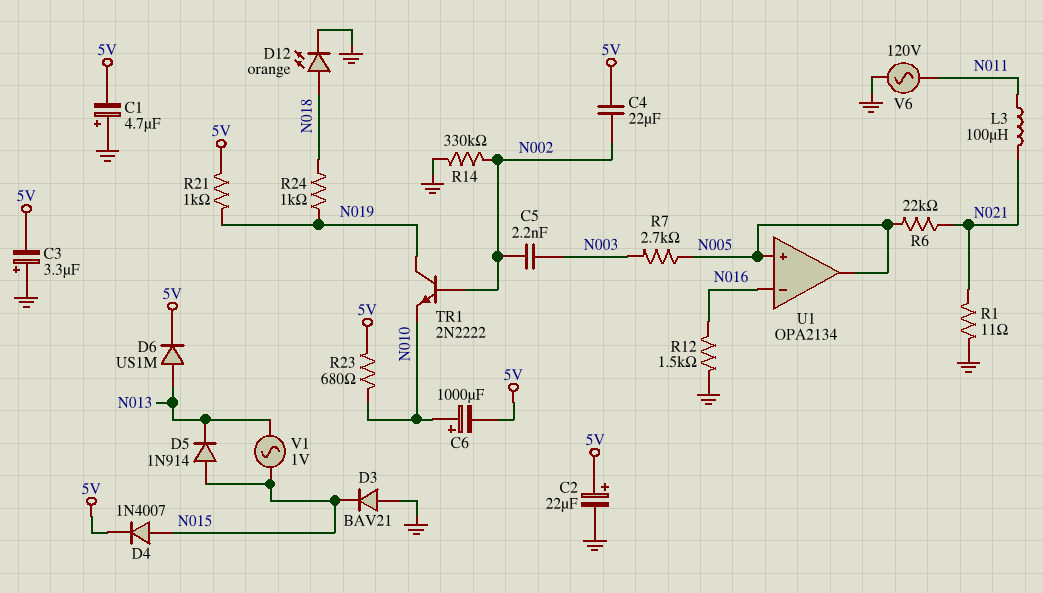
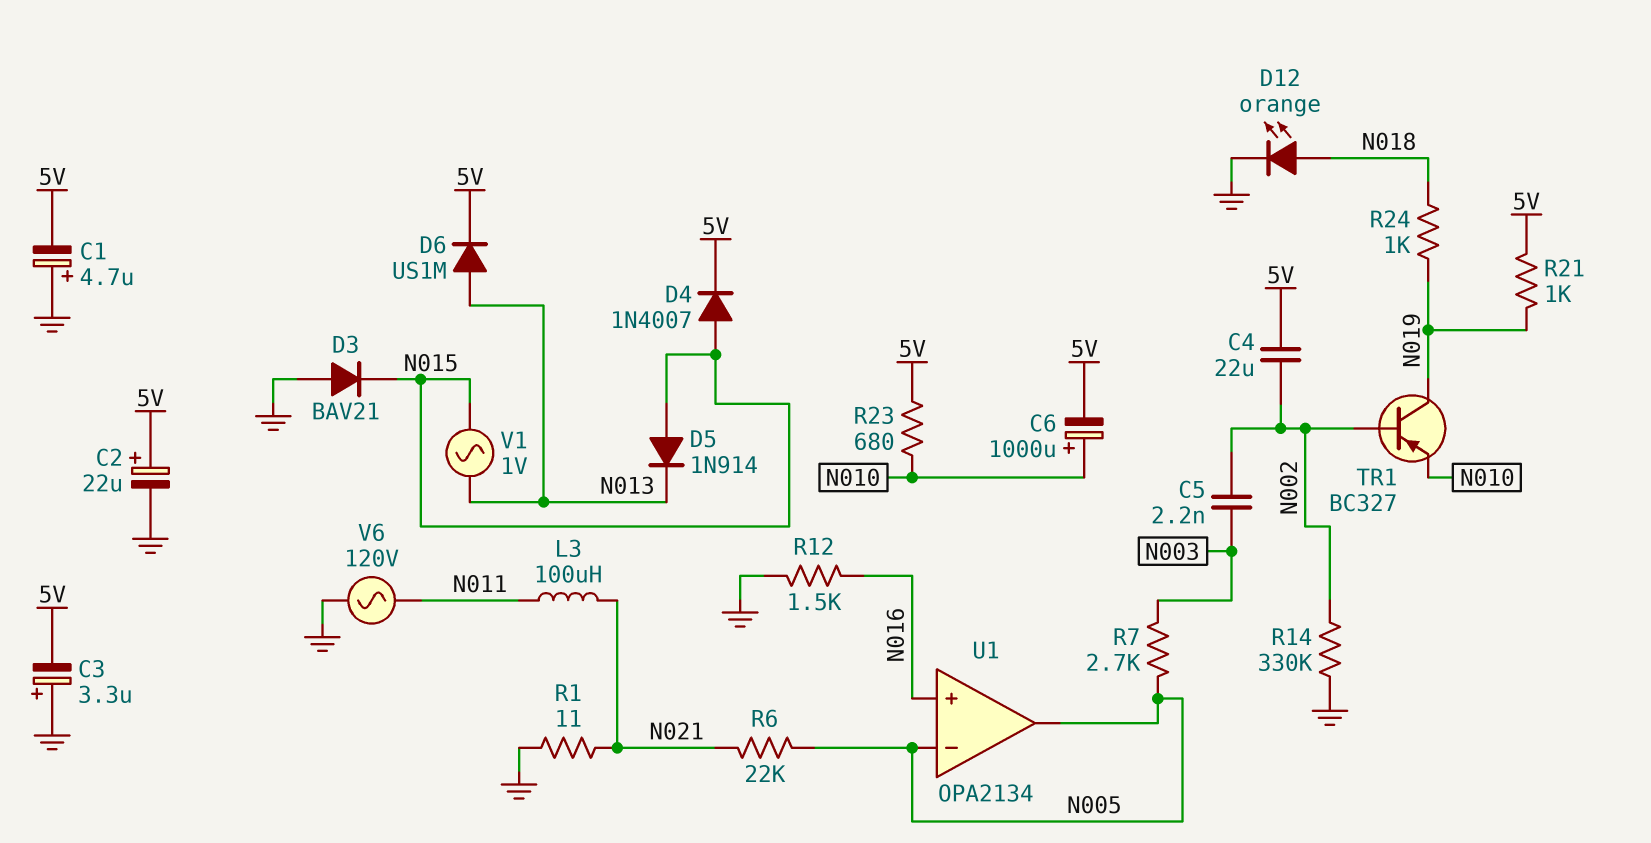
TR1: NPN 2N2222 (B N002, C N019, E N010) -> PNP BC327 (B N002, C N019, E N010)
U1 pin in+: N005 -> N016
U1 pin in-: N016 -> N005

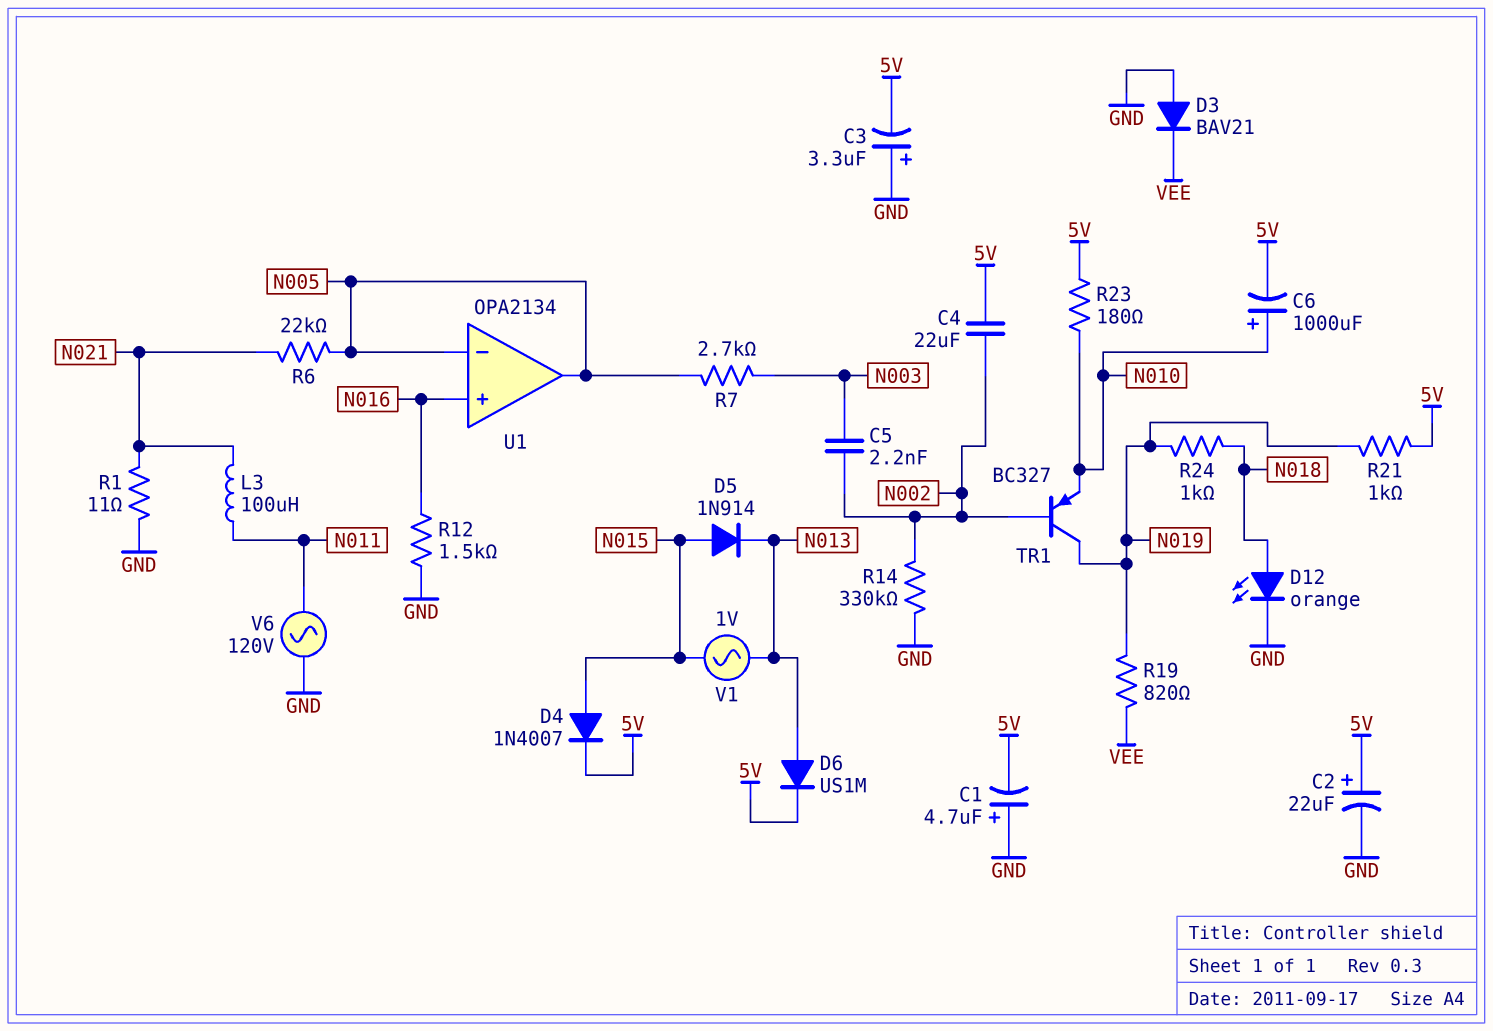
D3: diode BAV21 (A GND, K N015) -> diode BAV21 (A GND, K VEE)
R19: none -> 820 (N019, VEE)
R23: 680 (5V, N010) -> 180 (5V, N010)

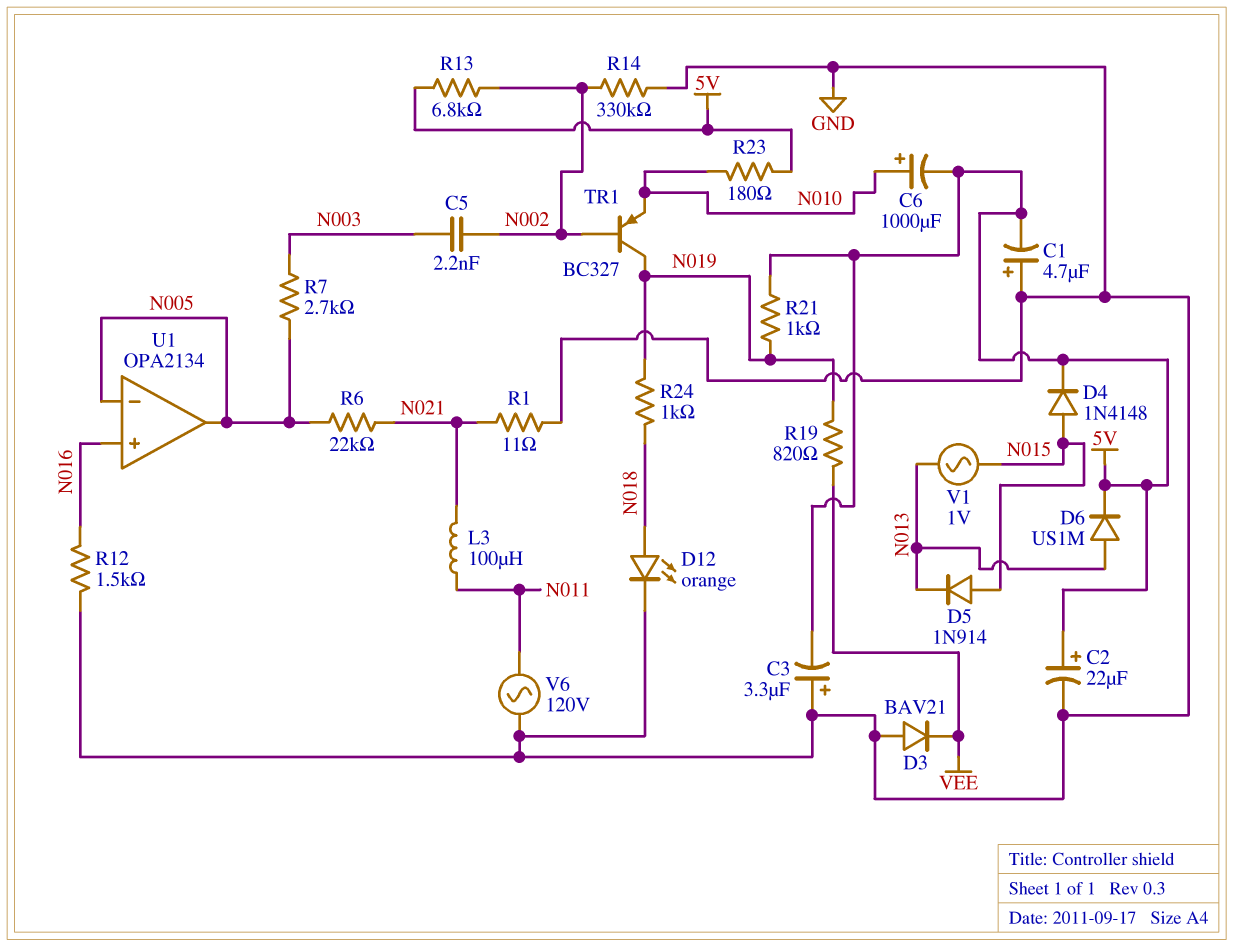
C4: 22uF (5V, N002) -> none
D4: diode 1N4007 (A N015, K 5V) -> diode 1N4148 (A N015, K 5V)
R13: none -> 6.8k (5V, N002)

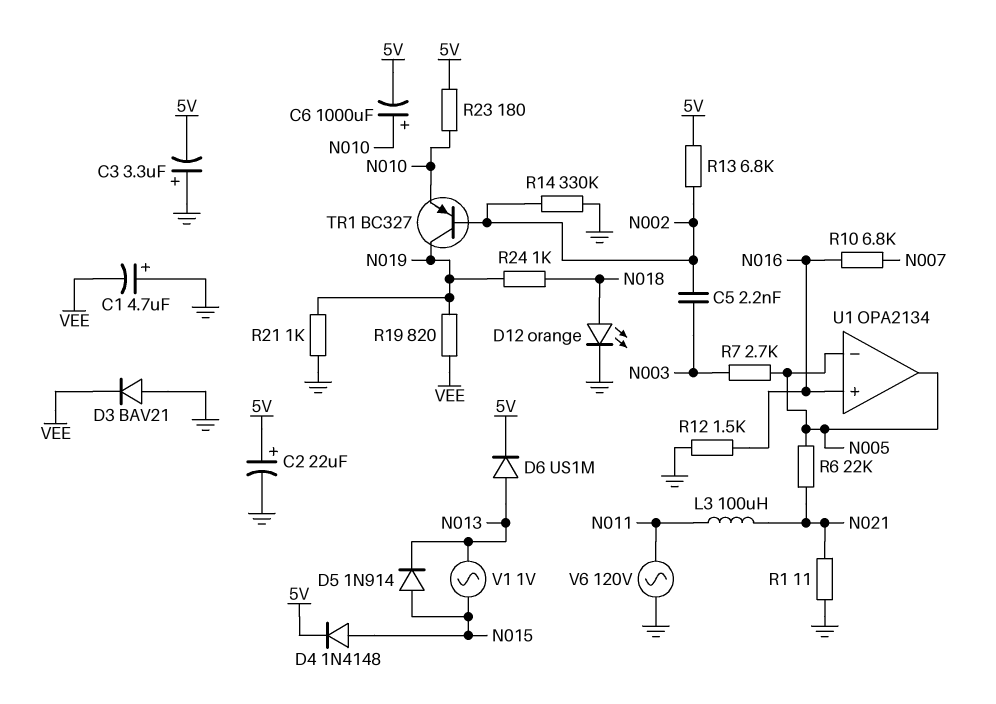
C1: 4.7uF (plus GND, minus 5V) -> 4.7uF (plus GND, minus VEE)
R10: none -> 6.8k (N007, N016)
R21: 1k (5V, N019) -> 1k (GND, N019)

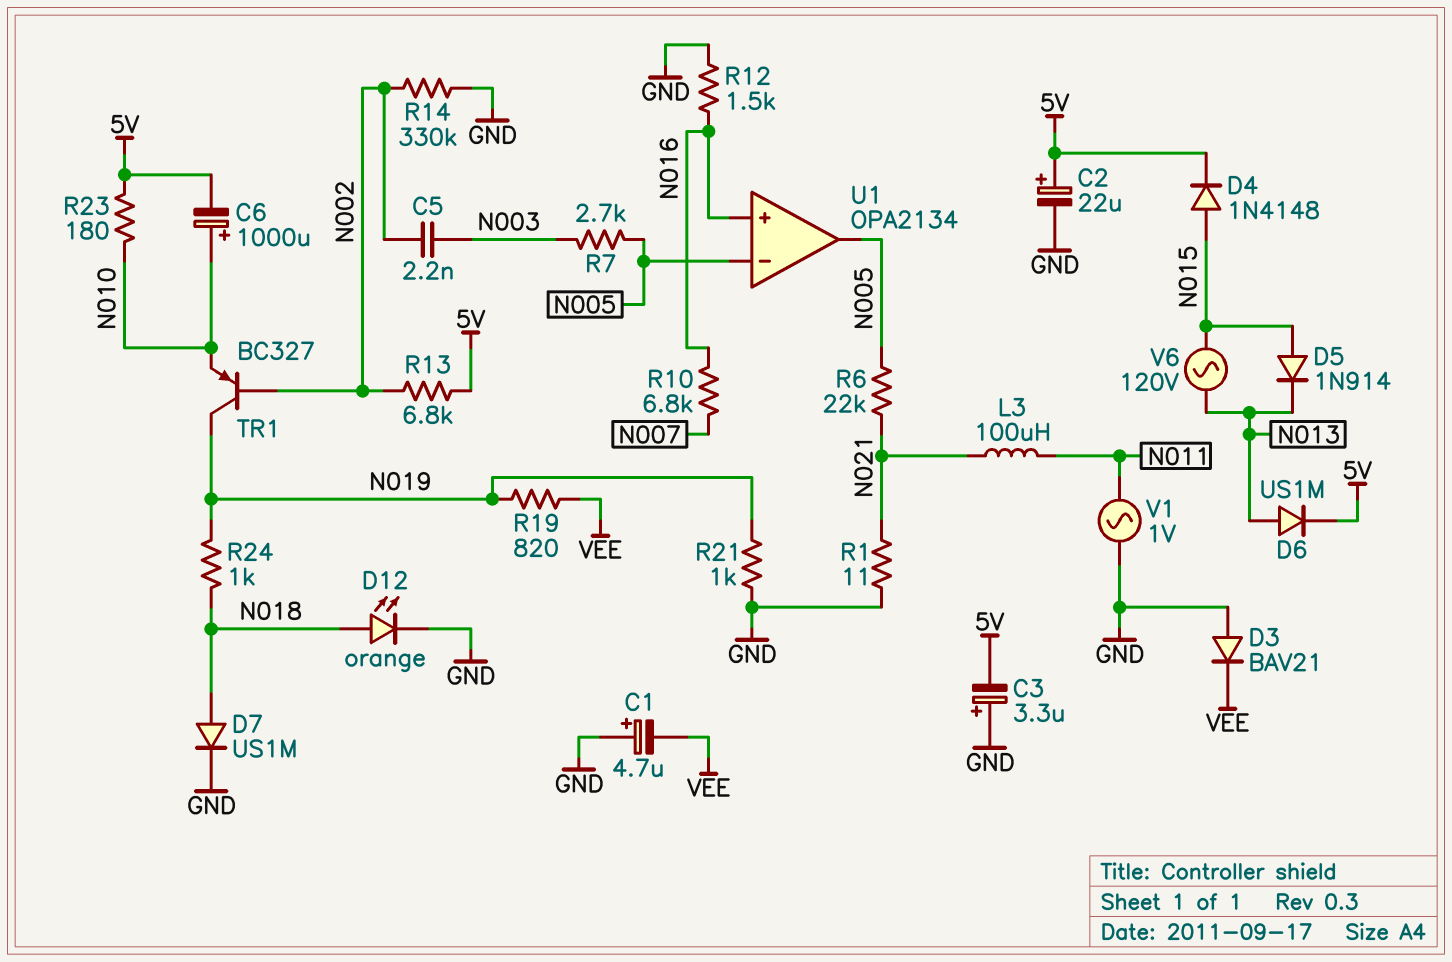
D7: none -> diode US1M (A N018, K GND)
V1: AC 1V (N013, N015) -> AC 1V (GND, N011)
V6: AC 120V (GND, N011) -> AC 120V (N013, N015)

